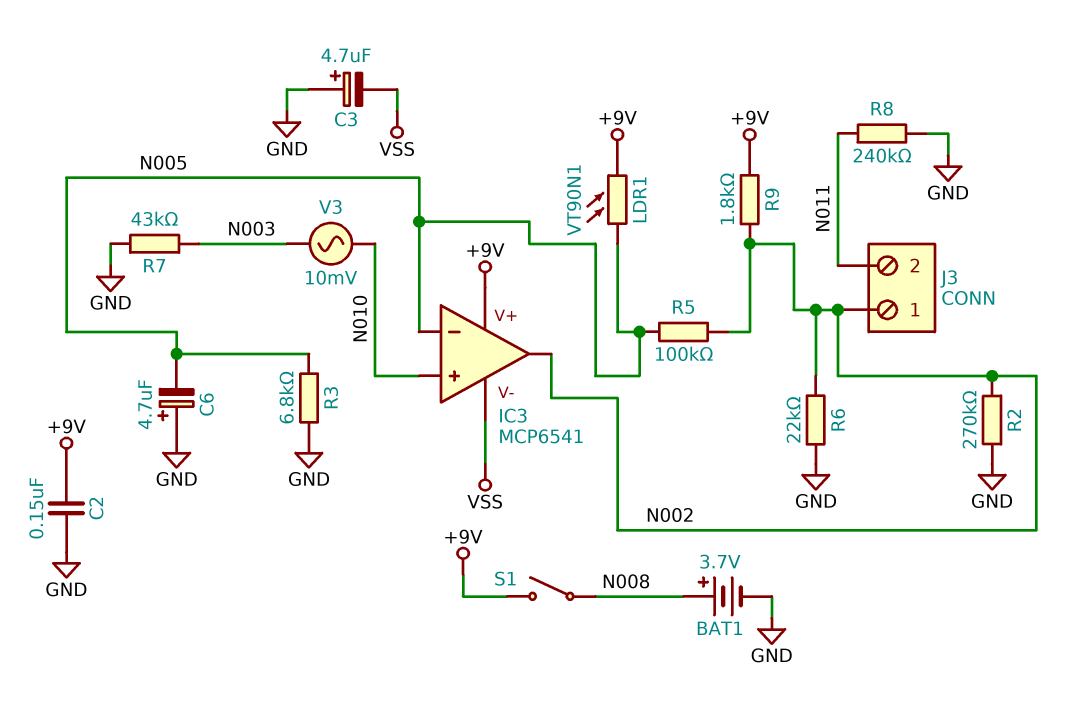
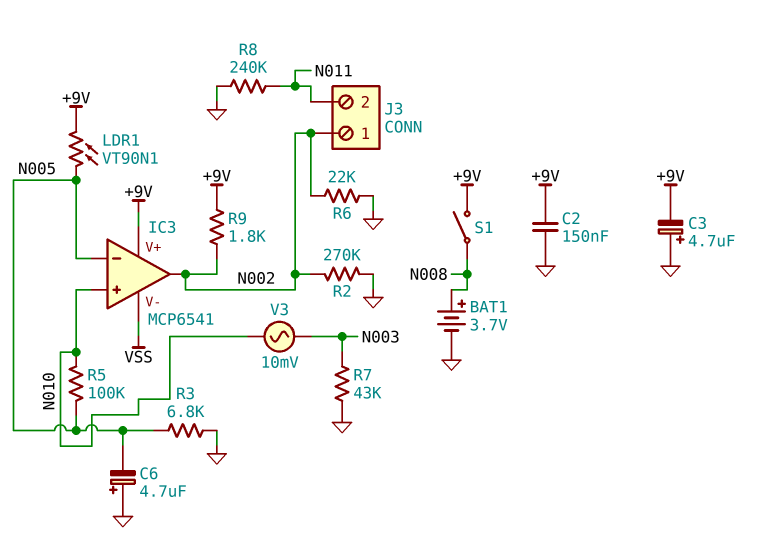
C3: 4.7uF (plus GND, minus VSS) -> 4.7uF (plus GND, minus +9V)
R5: 100k (N002, N005) -> 100k (N005, N010)

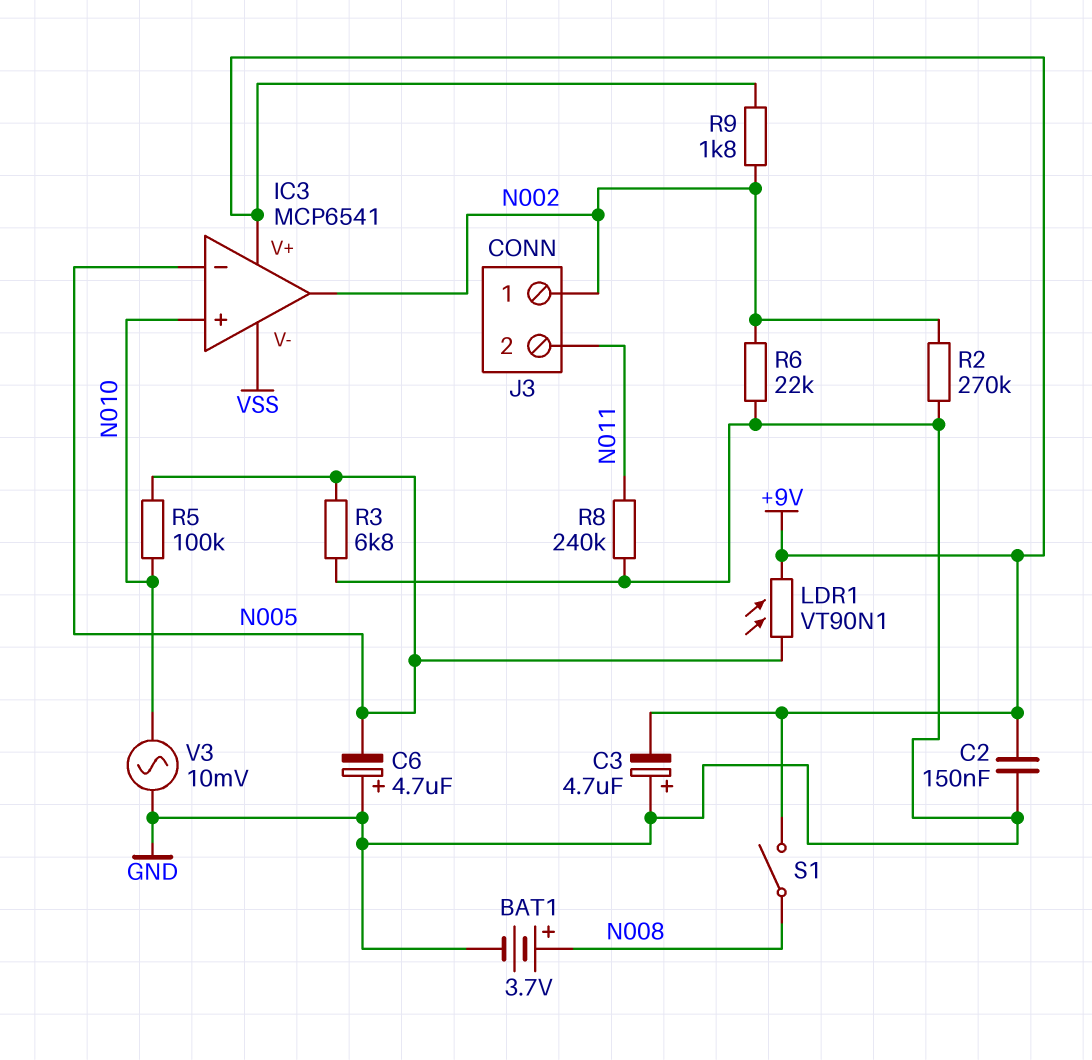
R7: 43k (GND, N003) -> none
V3: AC 10mV (N003, N010) -> AC 10mV (GND, N010)

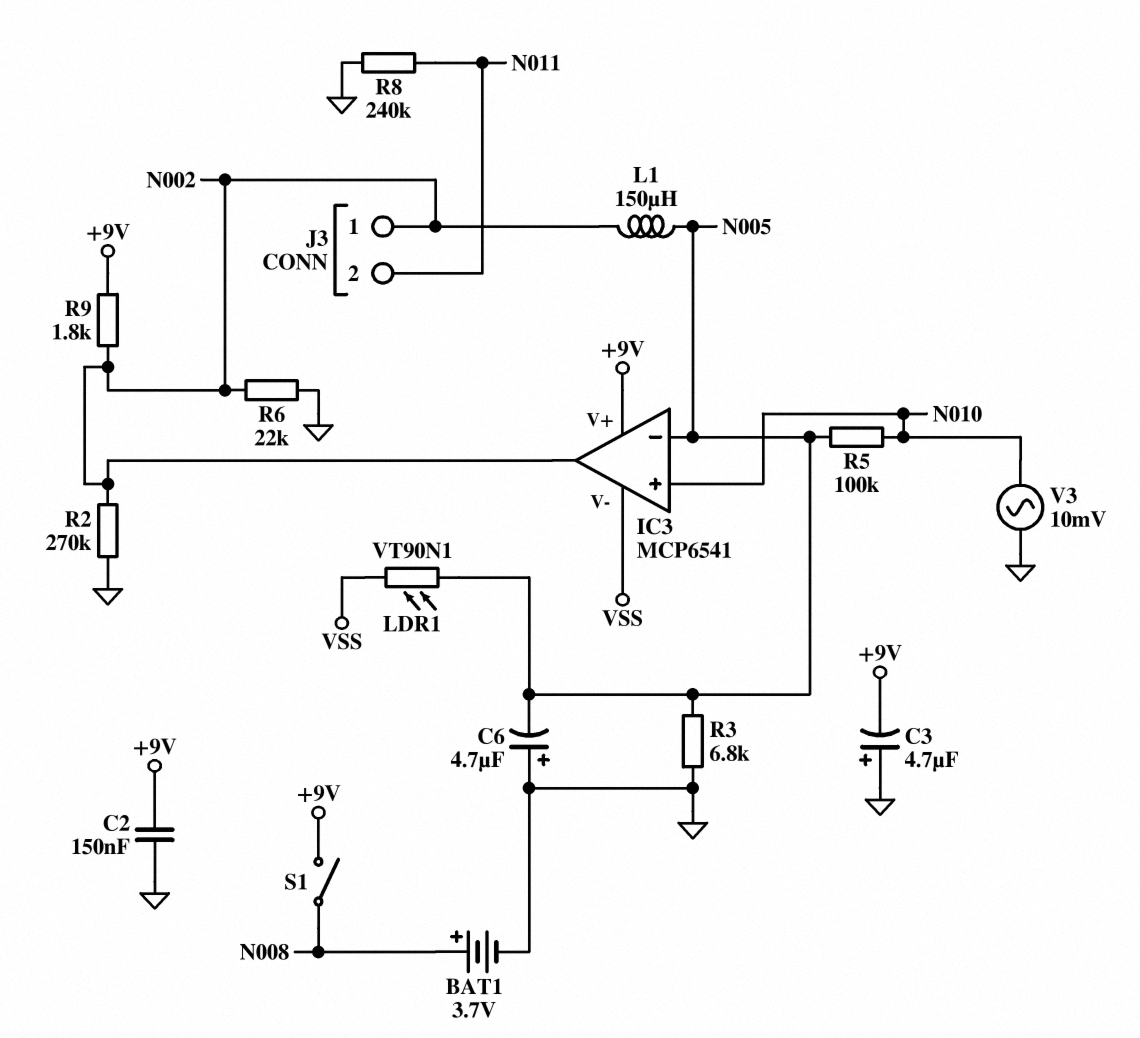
L1: none -> 150uH (N002, N005)
LDR1: VT90N1 (+9V, N005) -> VT90N1 (N005, VSS)

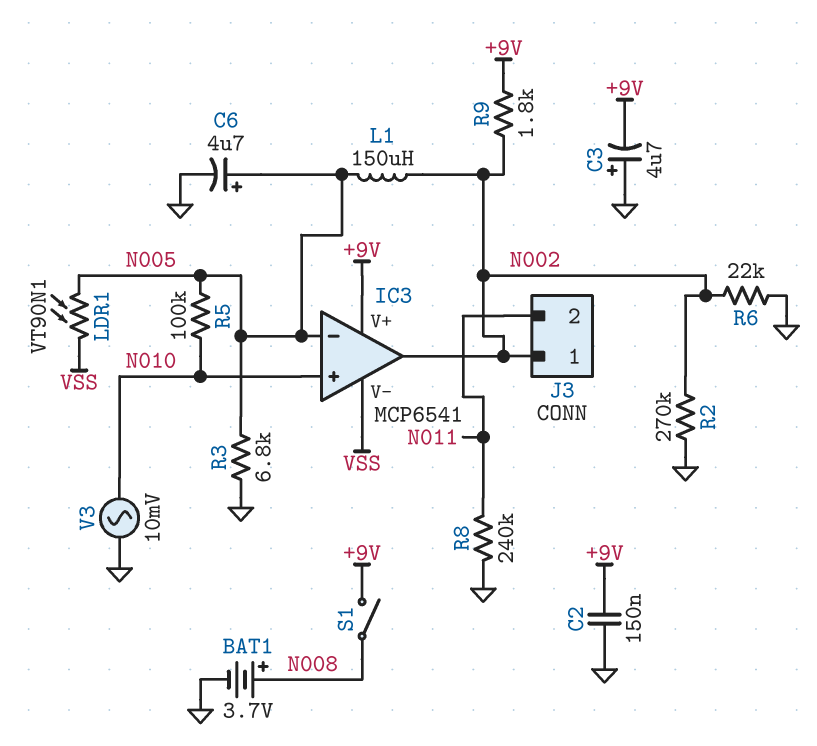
C6: 4.7uF (plus GND, minus N005) -> 4.7uF (plus N005, minus GND)

